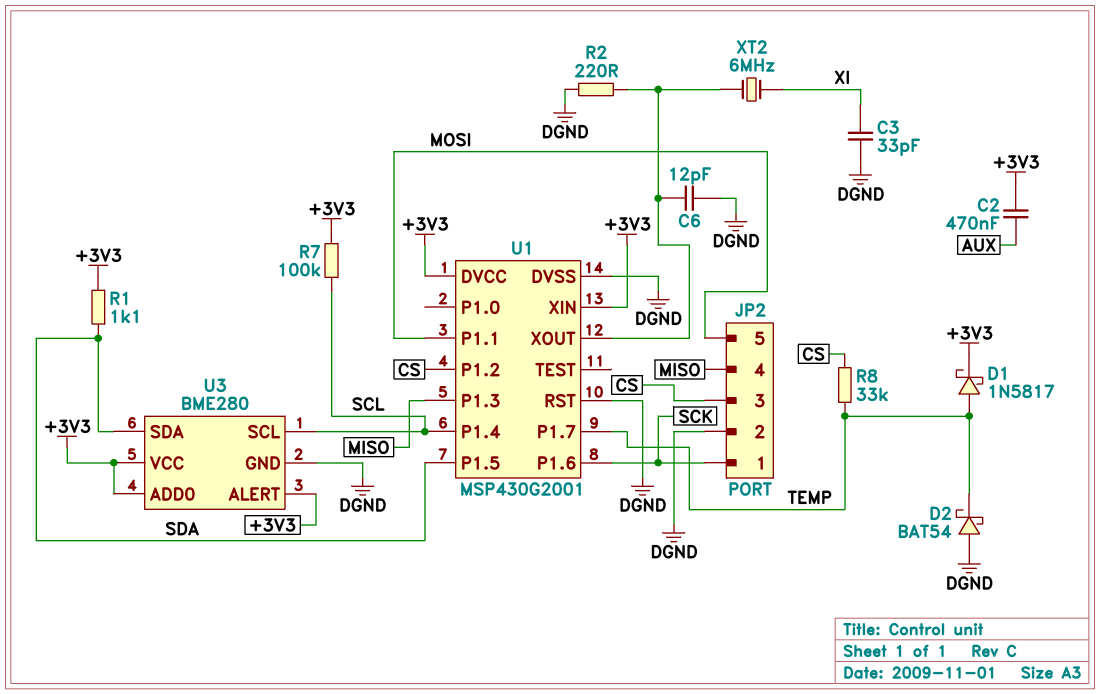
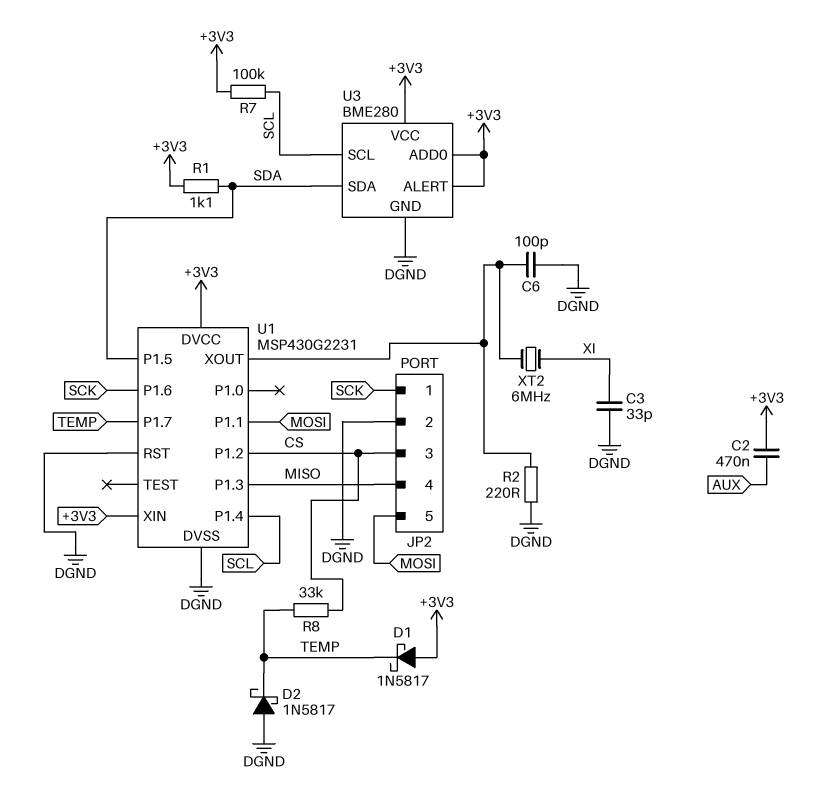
C6: 12pF (DGND, U1/XOUT) -> 100pF (DGND, U1/XOUT)
D1: schottky 1N5817 (A TEMP, K +3V3) -> schottky 1N5817 (A +3V3, K TEMP)
D2: schottky BAT54 (A DGND, K TEMP) -> schottky 1N5817 (A DGND, K TEMP)
U1: MSP430G2001 -> MSP430G2231

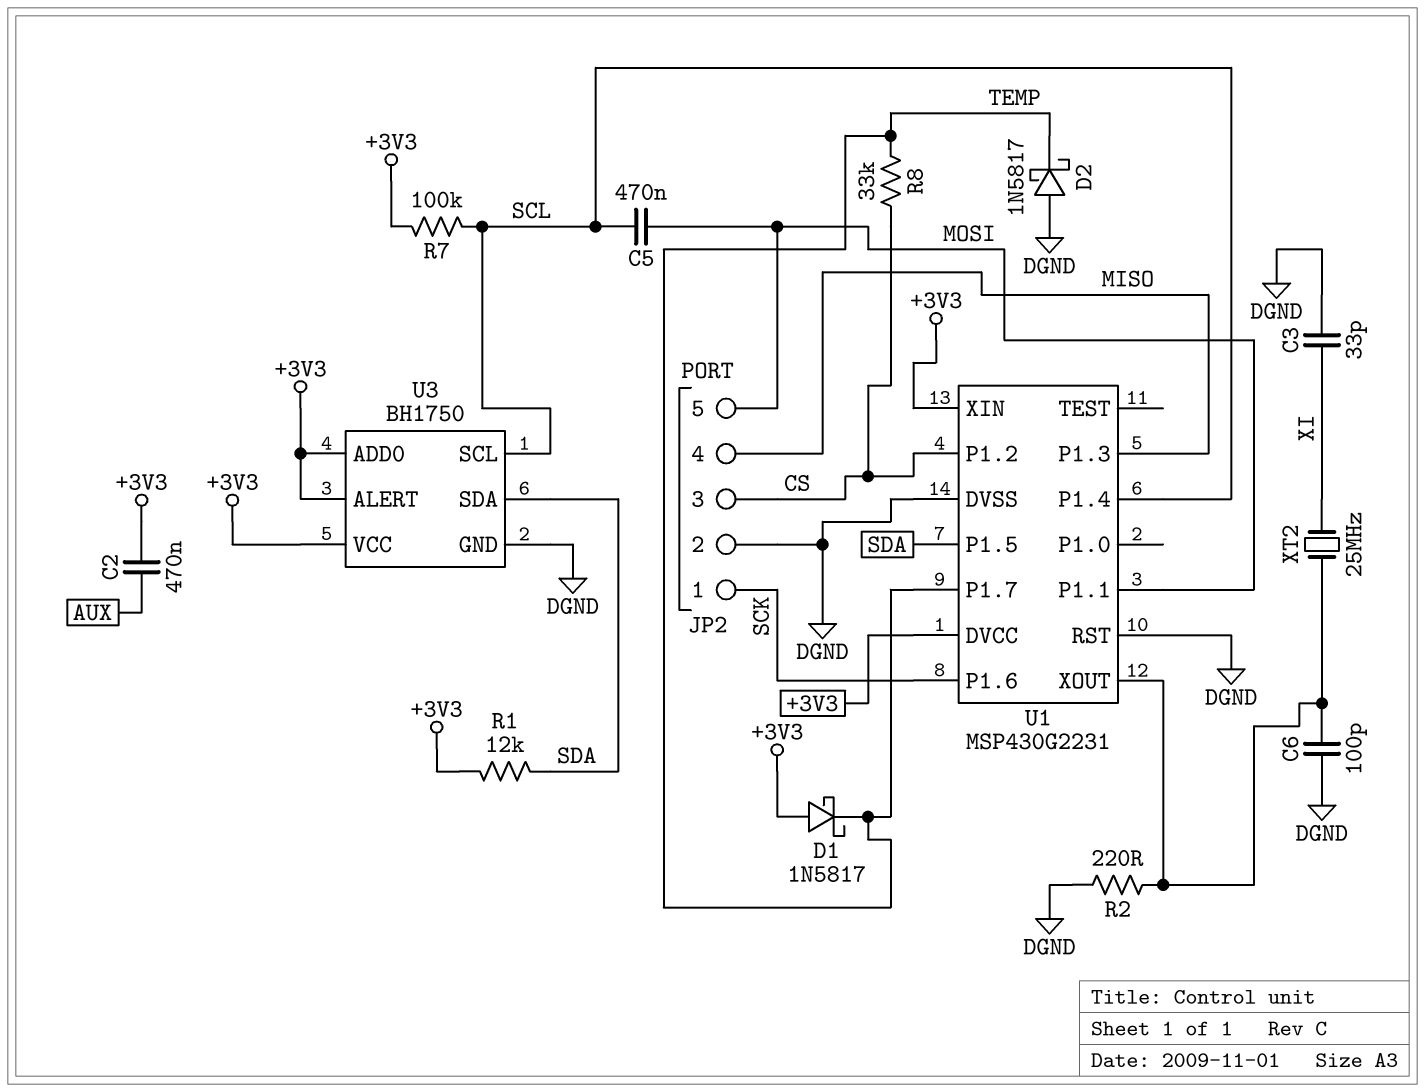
C5: none -> 470nF (MOSI, SCL)
R1: 1.1k (+3V3, SDA) -> 12k (+3V3, SDA)
U3: BME280 -> BH1750
XT2: 6MHz (U1/XOUT, XI) -> 25MHz (U1/XOUT, XI)

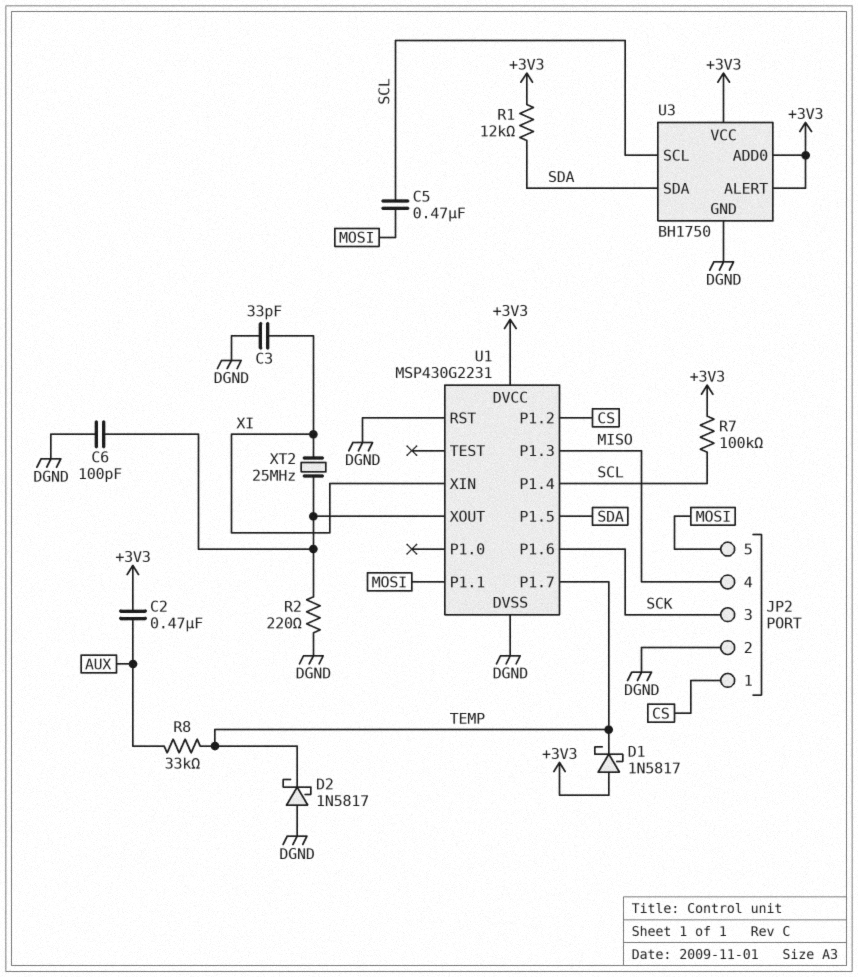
JP2 pin 1: SCK -> CS
JP2 pin 3: CS -> SCK
R8: 33k (CS, TEMP) -> 33k (AUX, TEMP)
U1 pin XIN: +3V3 -> XI

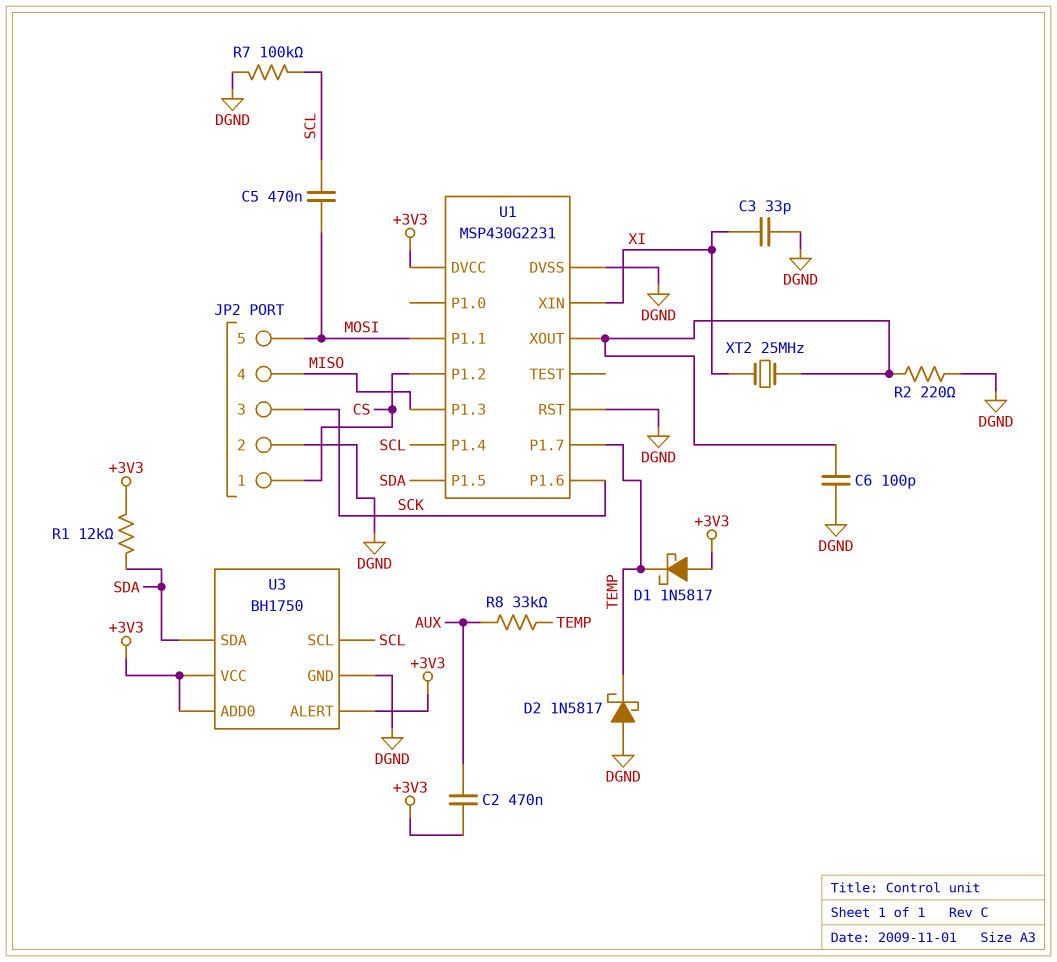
R7: 100k (+3V3, SCL) -> 100k (DGND, SCL)

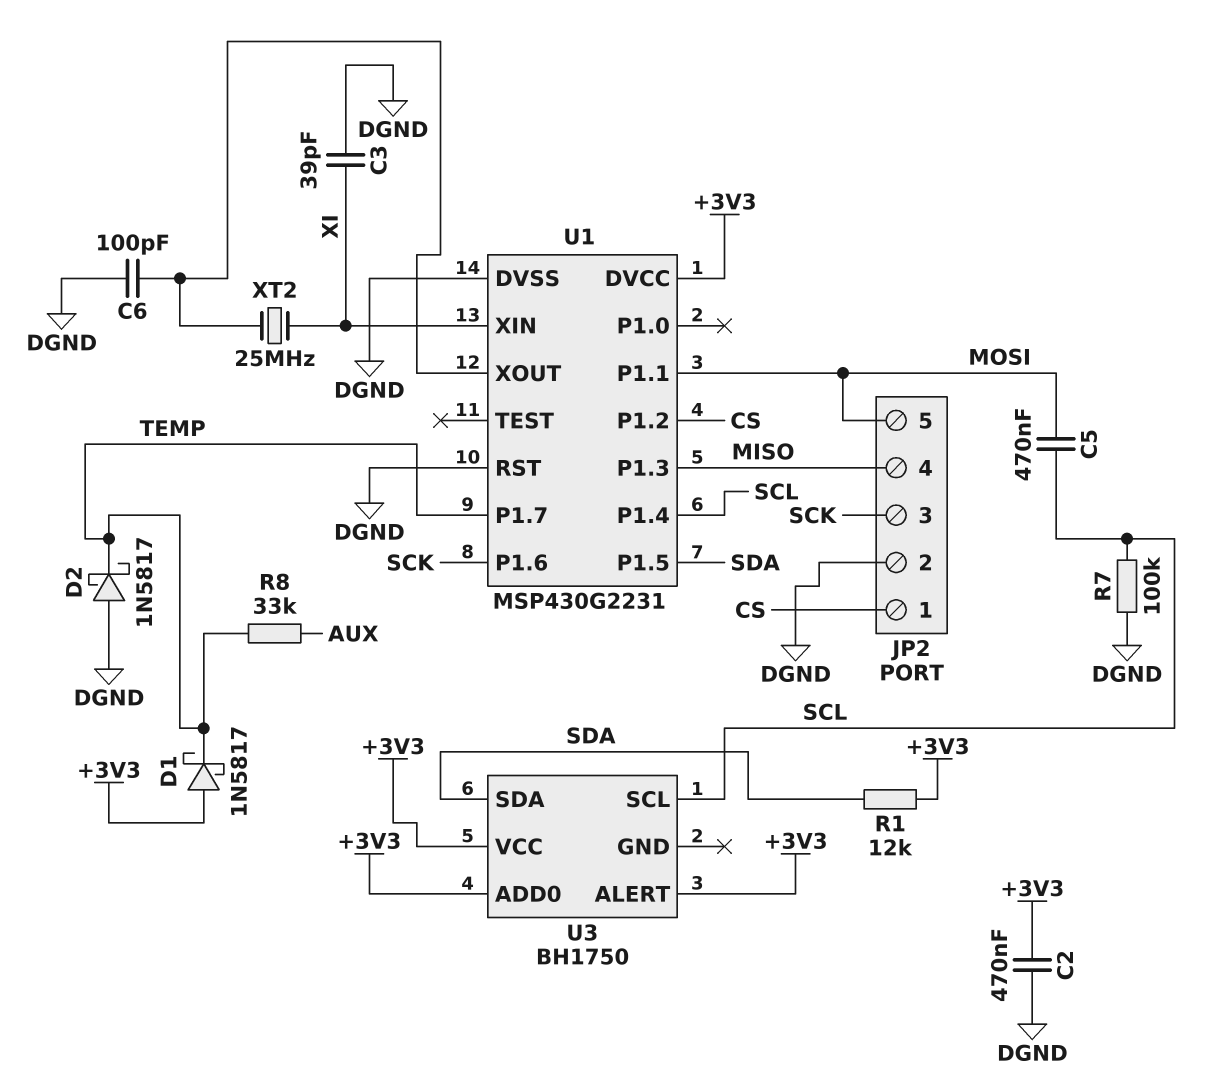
C2: 470nF (+3V3, AUX) -> 470nF (+3V3, DGND)
C3: 33pF (DGND, XI) -> 39pF (DGND, XI)
R2: 220 (DGND, U1/XOUT) -> none
U3 pin GND: DGND -> none

